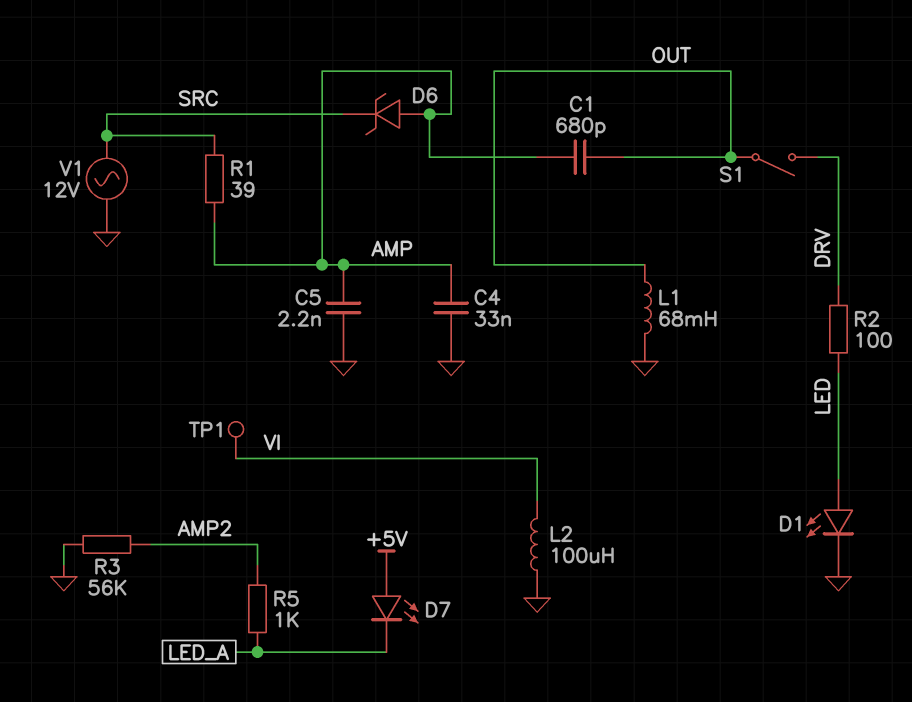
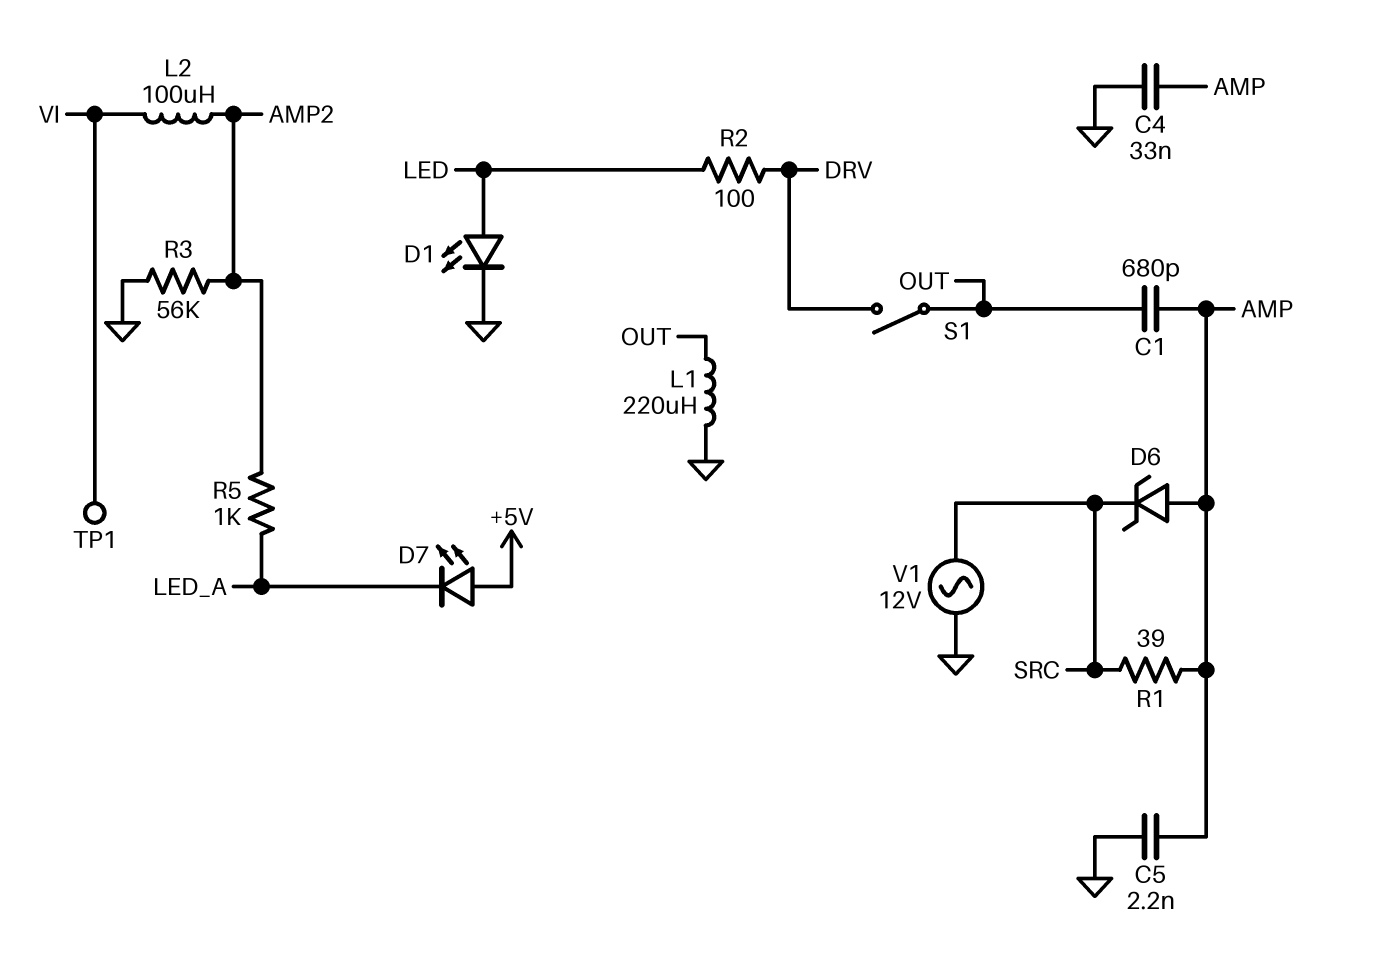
L1: 68mH (GND, OUT) -> 220uH (GND, OUT)
L2: 100uH (GND, VI) -> 100uH (AMP2, VI)

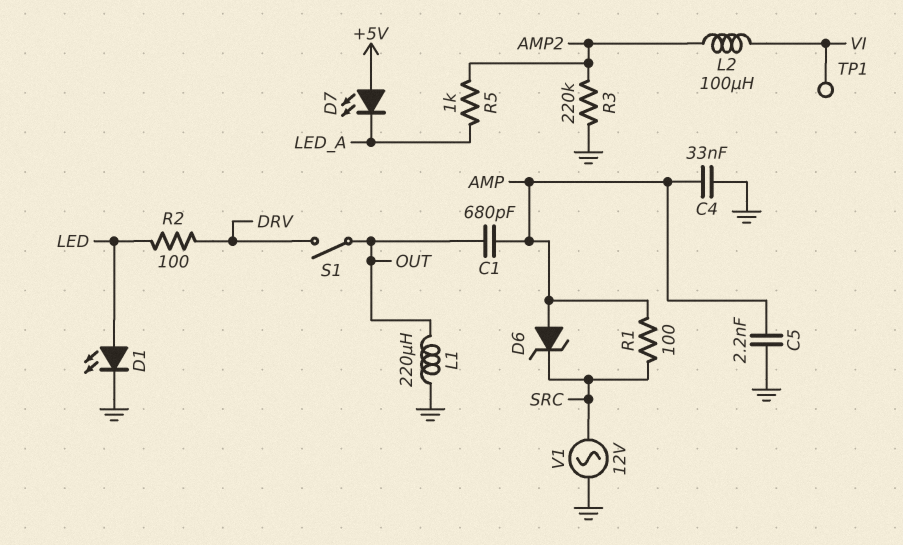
R1: 39 (AMP, SRC) -> 100 (AMP, SRC)
R3: 56k (AMP2, GND) -> 220k (AMP2, GND)

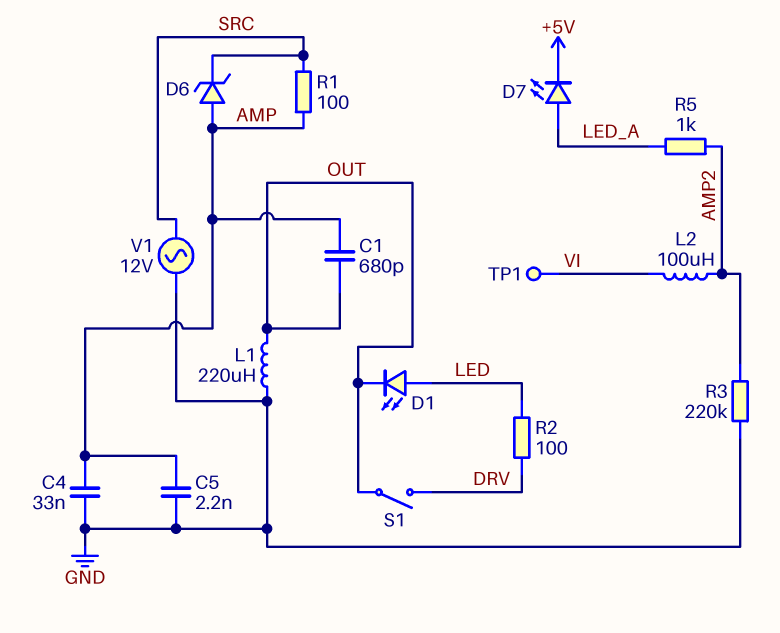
D1: LED (A LED, K GND) -> LED (A LED, K OUT)
D7: LED (A +5V, K LED_A) -> LED (A LED_A, K +5V)

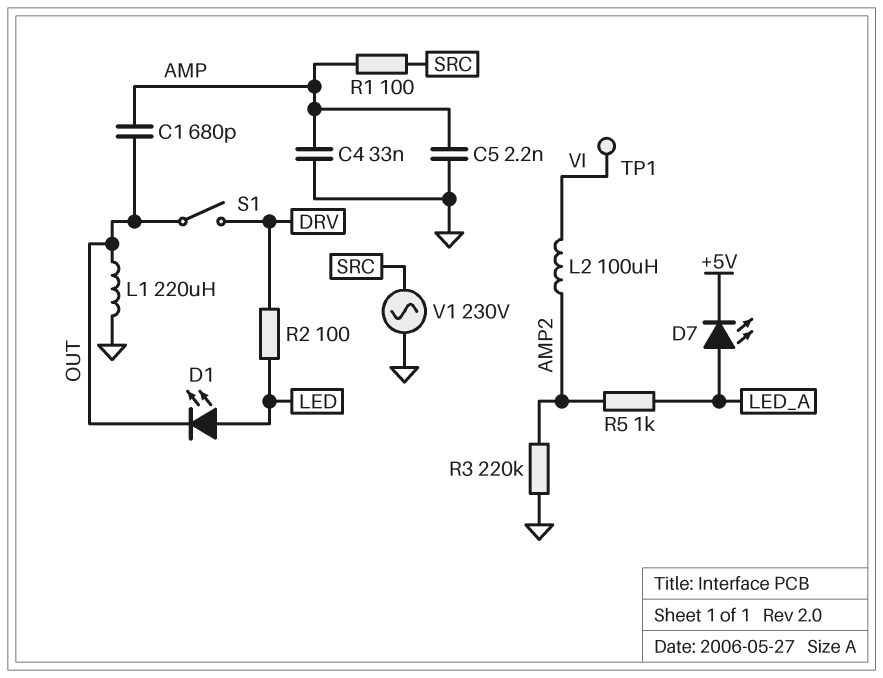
D6: zener (A AMP, K SRC) -> none
V1: AC 12V (GND, SRC) -> AC 230V (GND, SRC)

